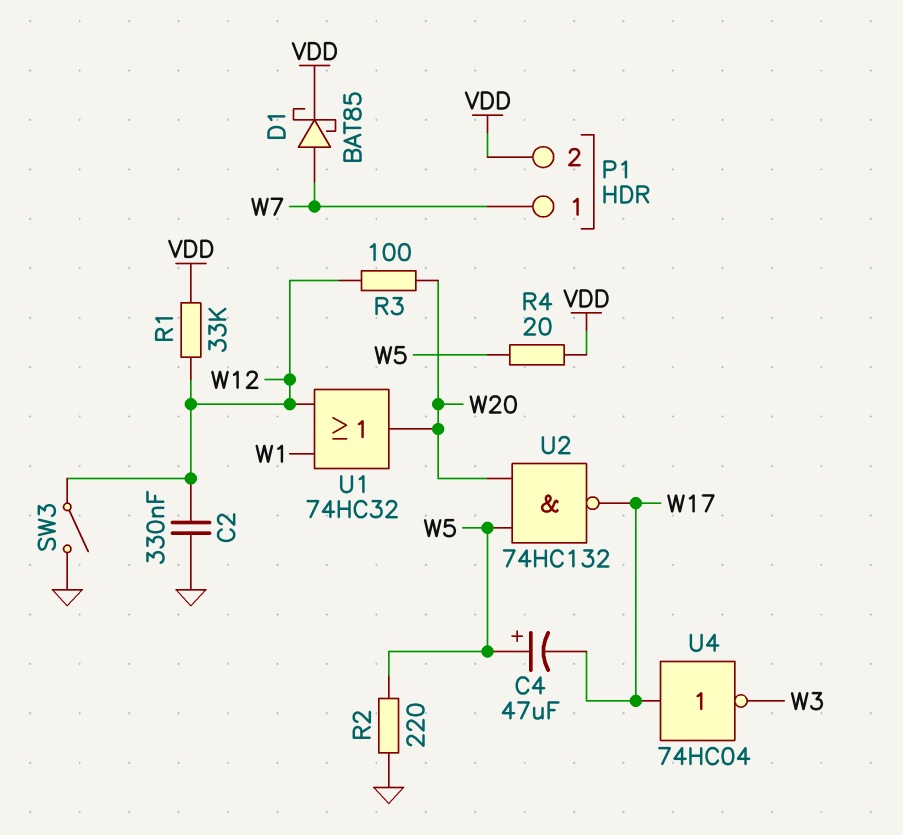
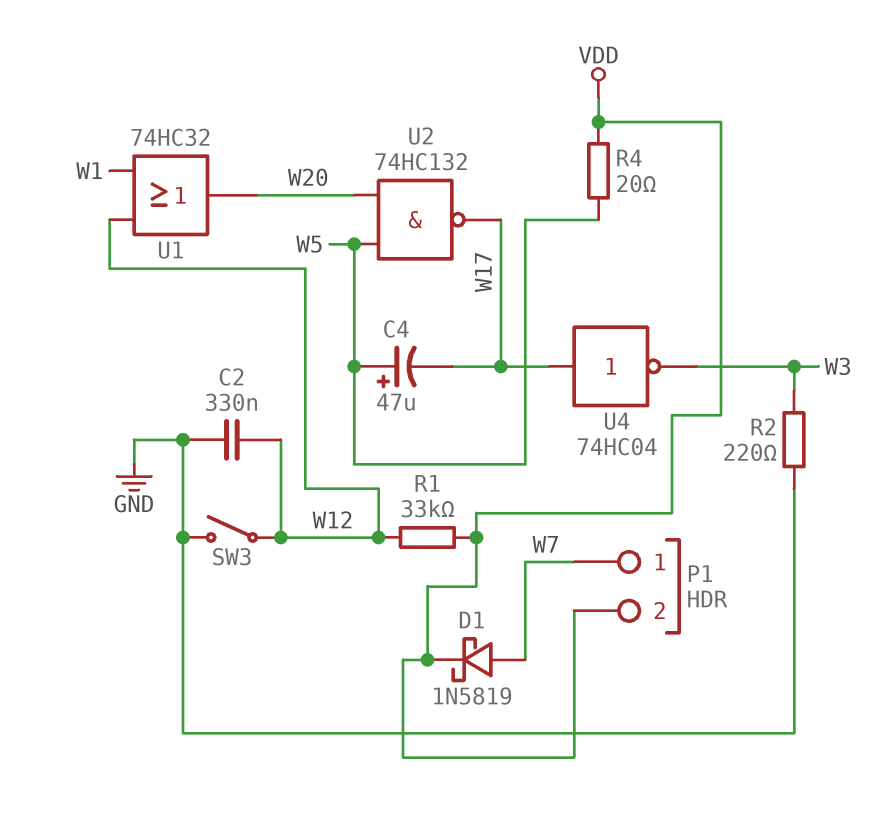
D1: schottky BAT85 (A W7, K VDD) -> schottky 1N5819 (A W7, K VDD)
R2: 220 (GND, W5) -> 220 (GND, W3)
R3: 100 (W12, W20) -> none

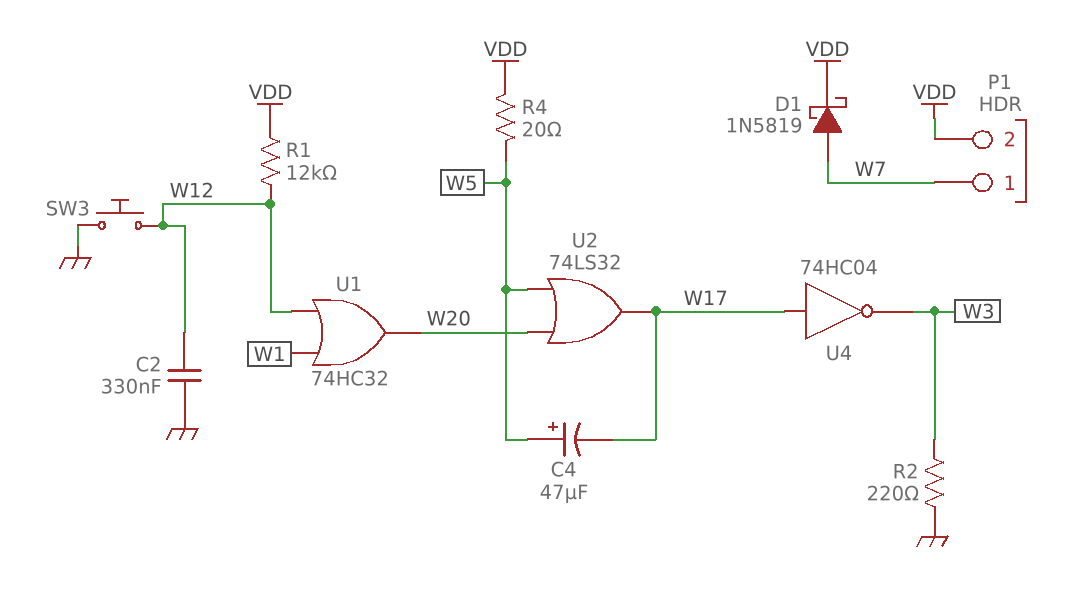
R1: 33k (VDD, W12) -> 12k (VDD, W12)
SW3: switch (GND, W12) -> button (GND, W12)
U2: NAND 74HC132 (in W5, in W20, out W17) -> OR 74LS32 (in W5, in W20, out W17)

